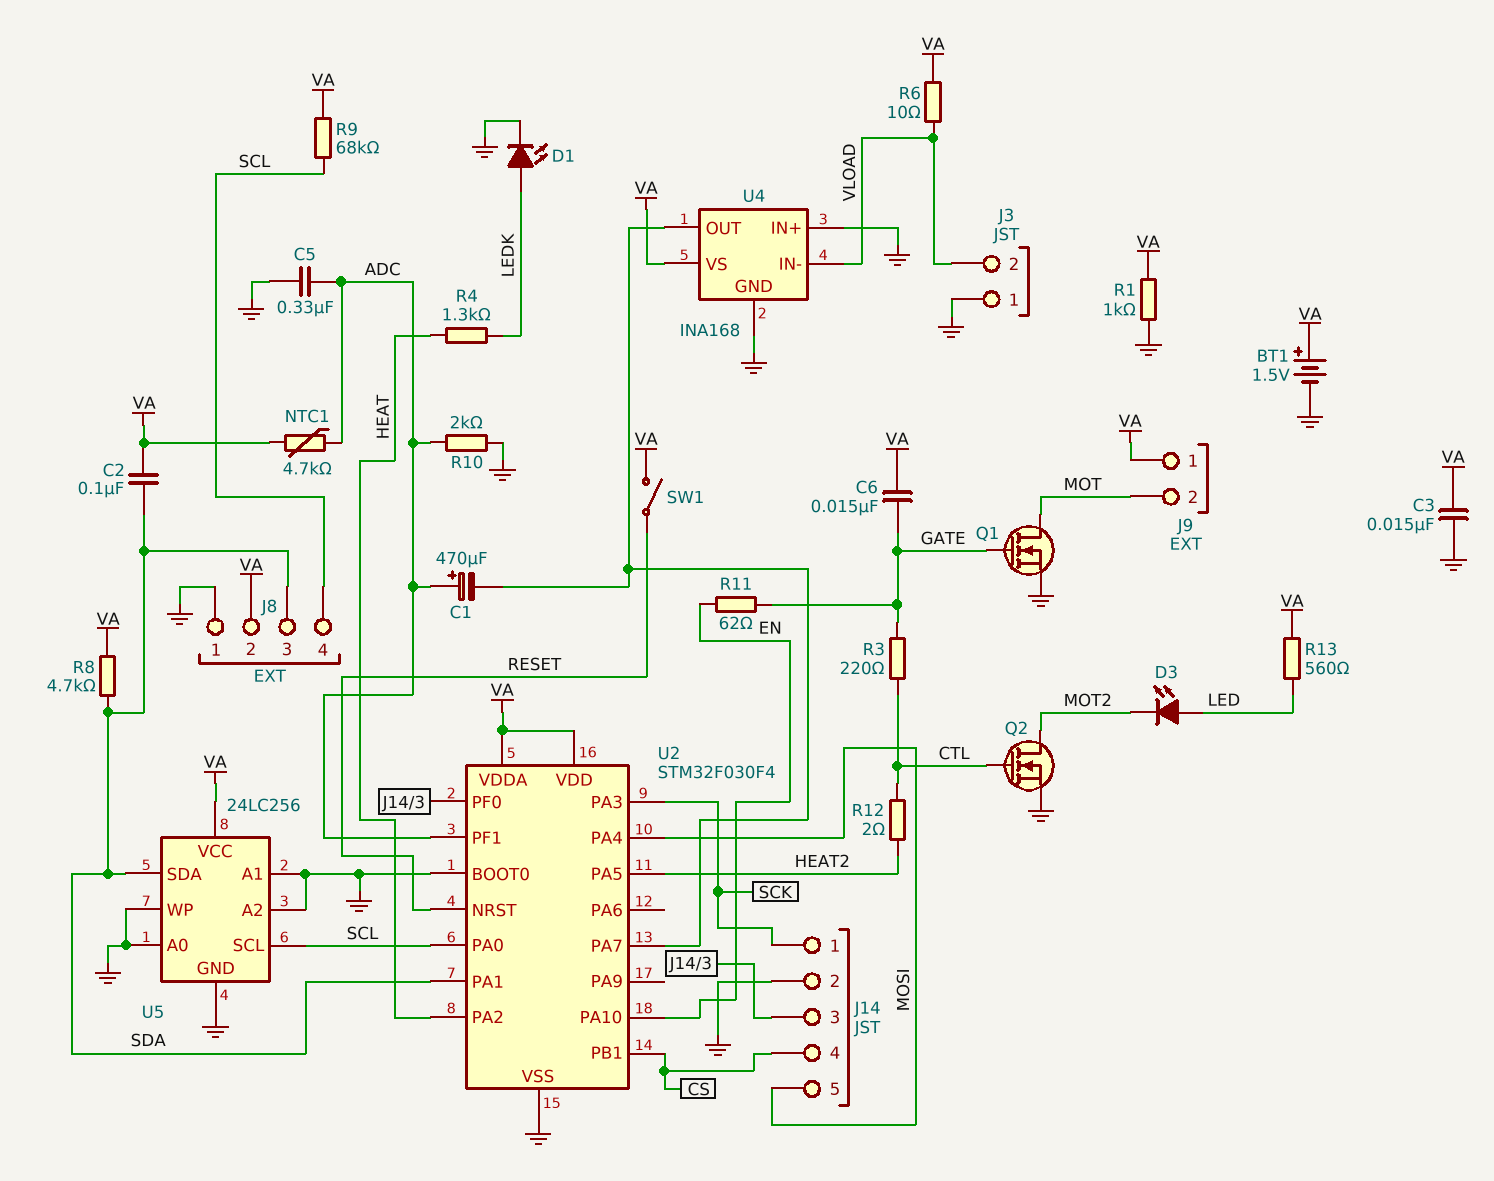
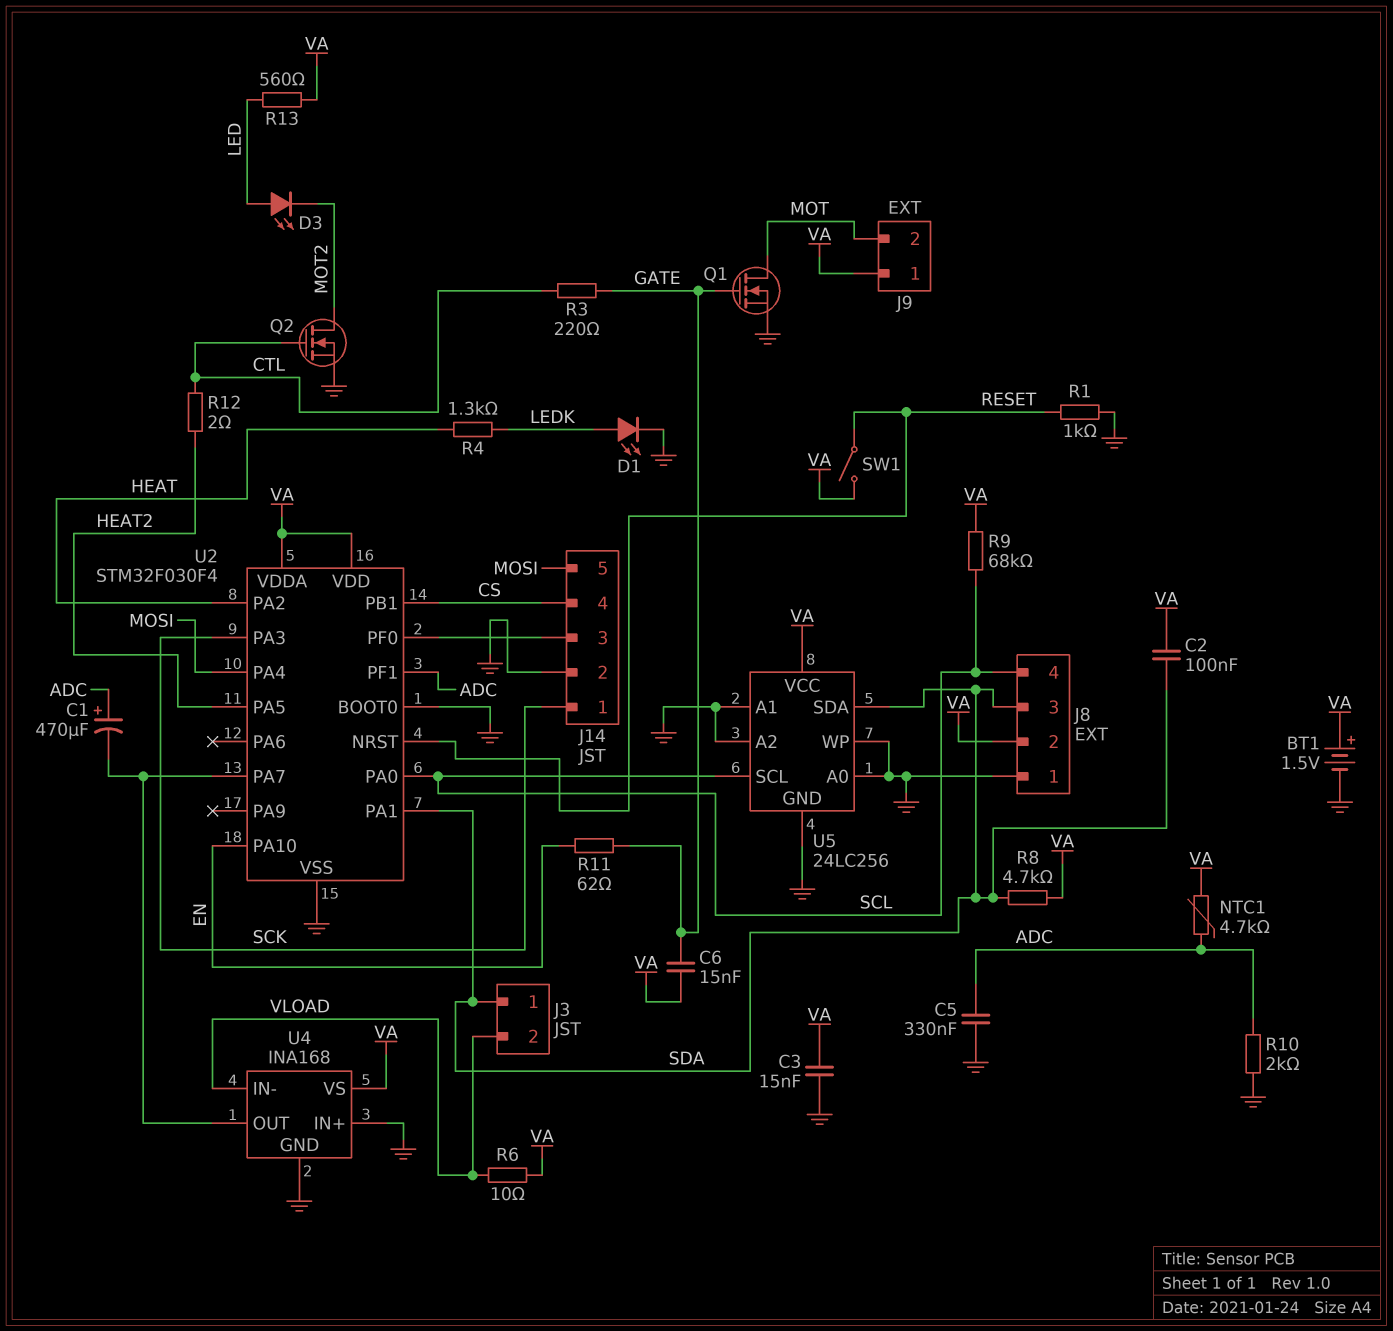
J3 pin 1: GND -> SDA
R1: 1k (GND, VA) -> 1k (GND, RESET)

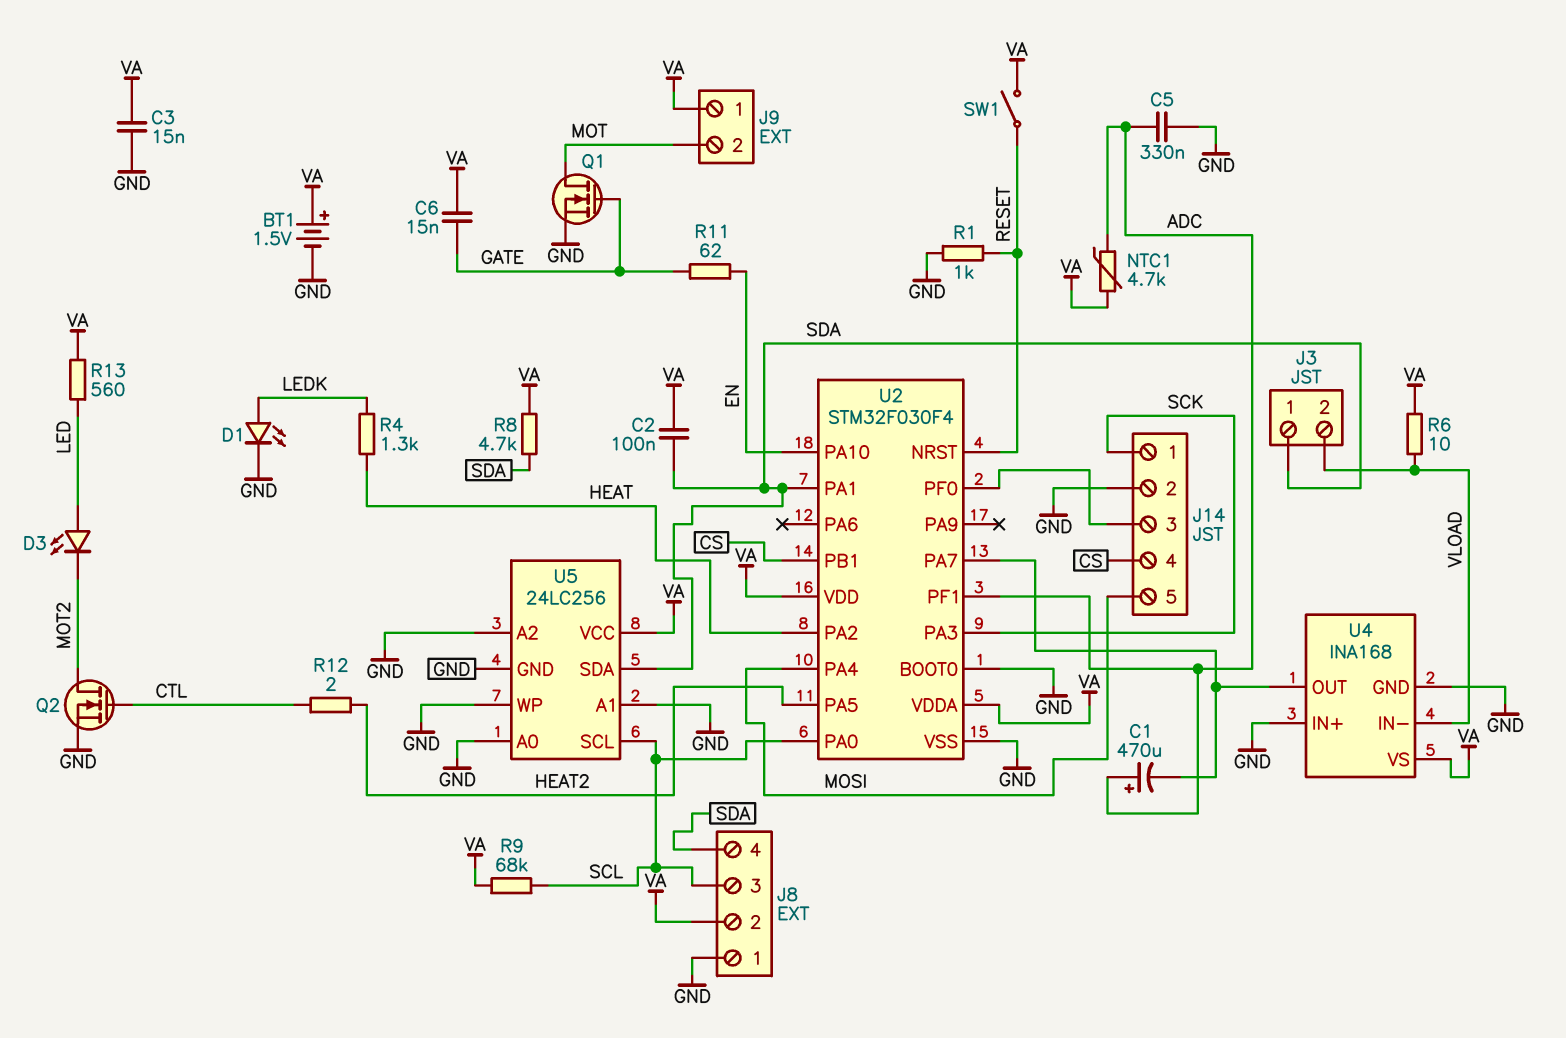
J8 pin 3: SDA -> SCL
J8 pin 4: SCL -> SDA
R3: 220 (CTL, GATE) -> none
R10: 2k (ADC, GND) -> none

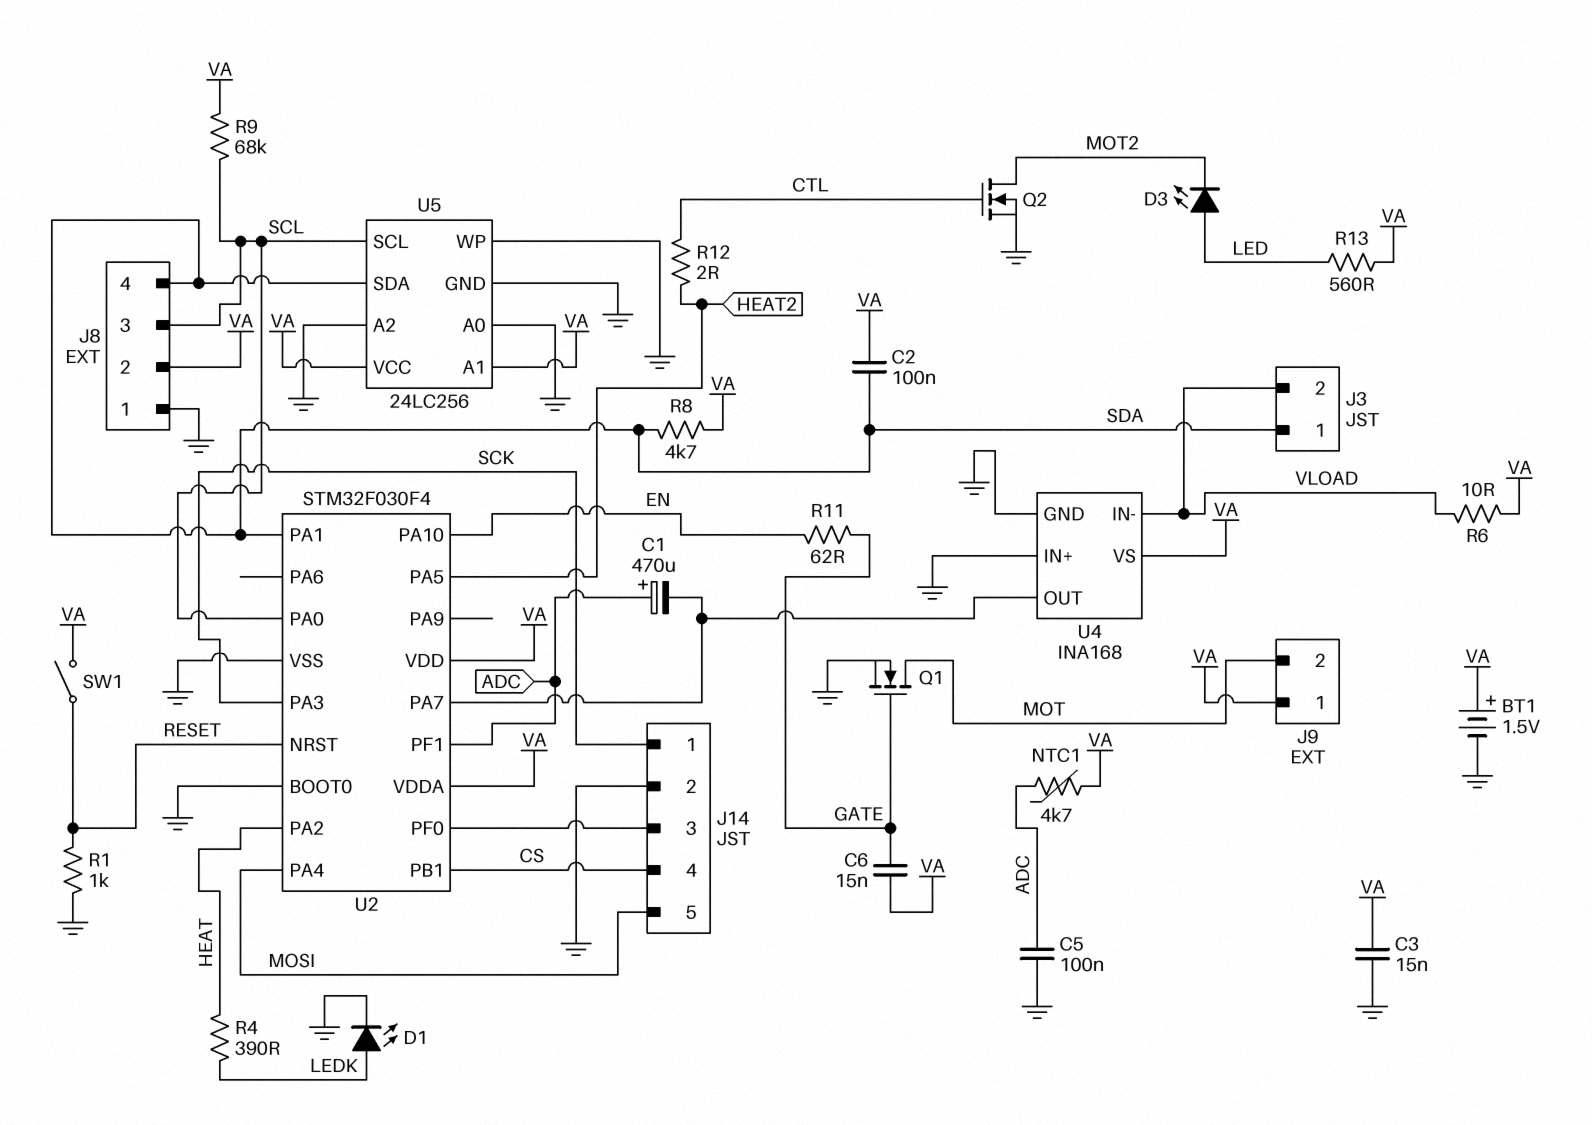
C5: 330nF (ADC, GND) -> 100nF (ADC, GND)
R4: 1.3k (HEAT, LEDK) -> 390 (HEAT, LEDK)
U5 pin A1: GND -> VA

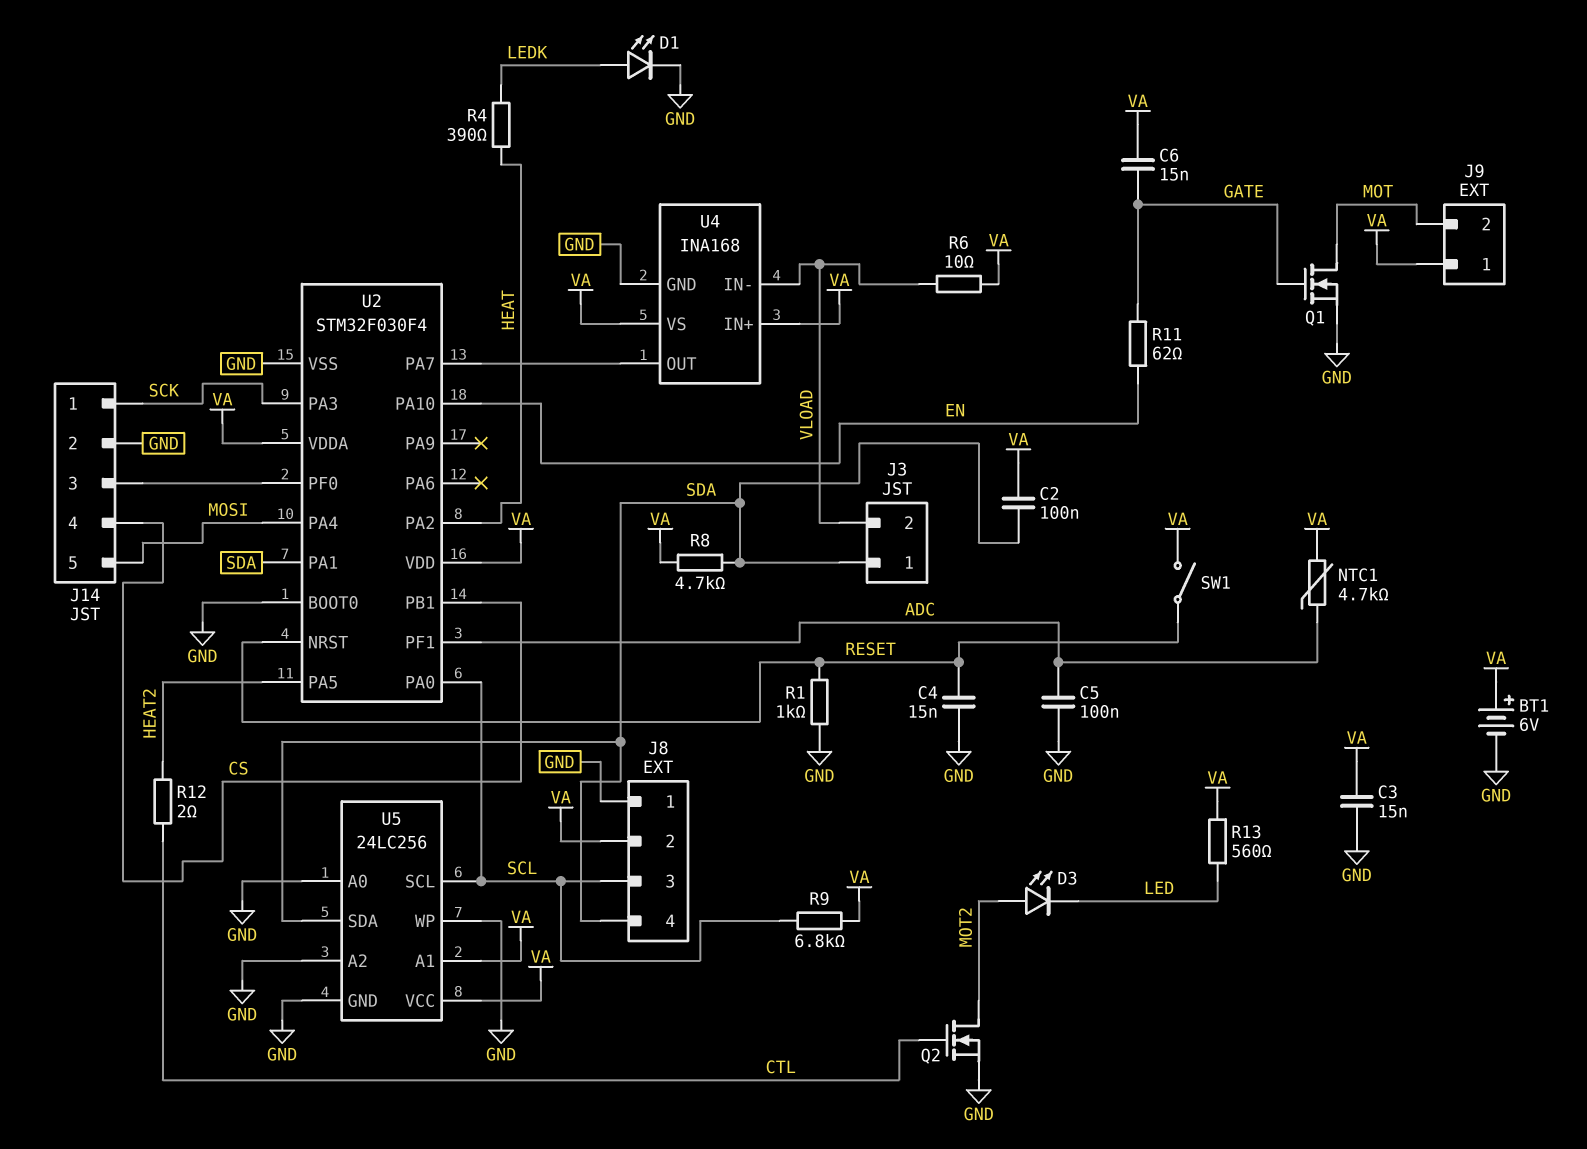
BT1: 1.5V (plus VA, minus GND) -> 6V (plus VA, minus GND)
C1: 470uF (plus ADC, minus U2/PA7) -> none
C4: none -> 15nF (GND, RESET)
D3: LED (A LED, K MOT2) -> LED (A MOT2, K LED)
R9: 68k (SCL, VA) -> 6.8k (SCL, VA)
U4 pin IN+: GND -> VA

